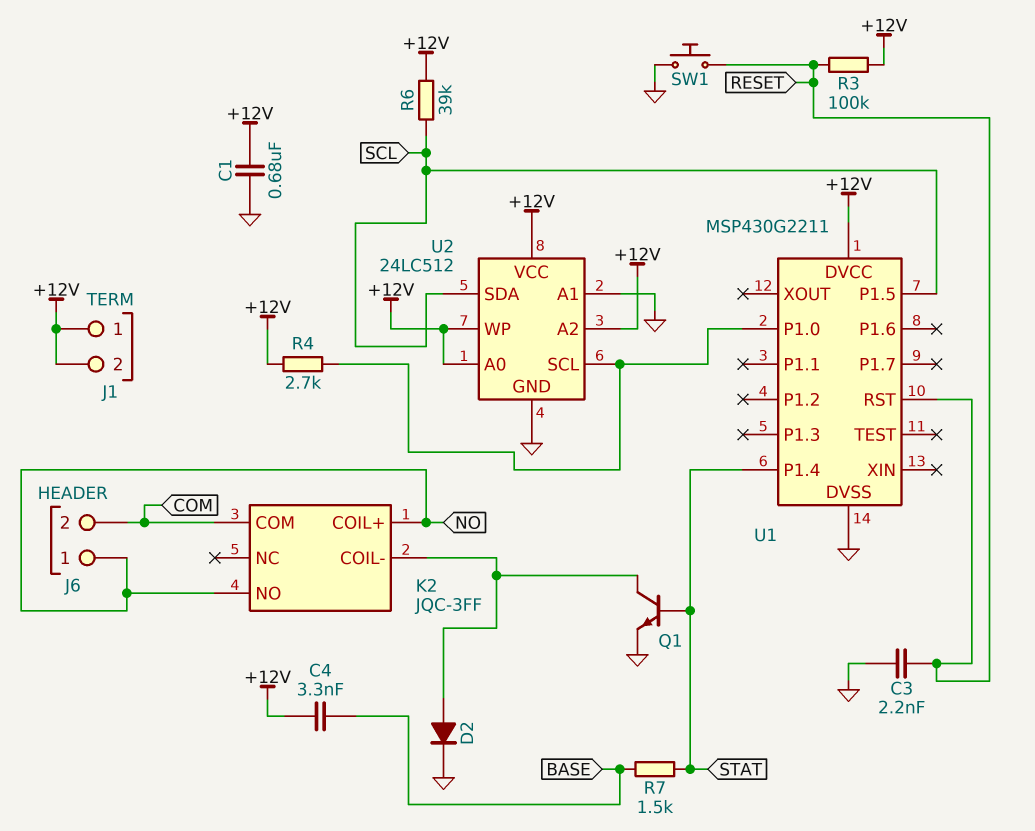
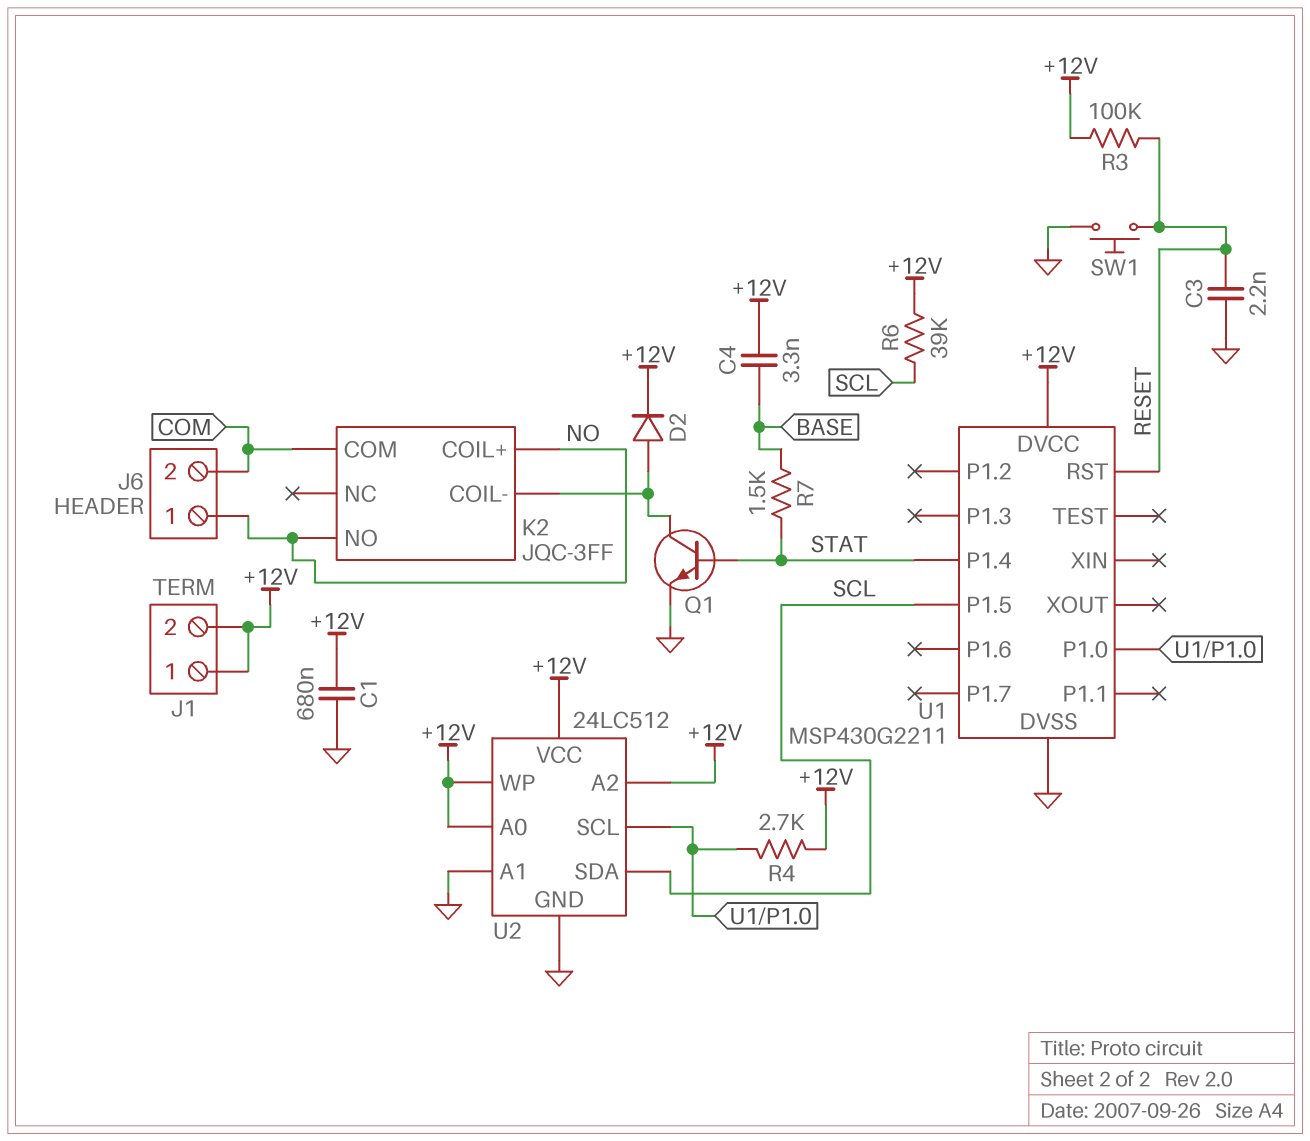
D2: diode (A K2/COIL-, K GND) -> diode (A K2/COIL-, K +12V)

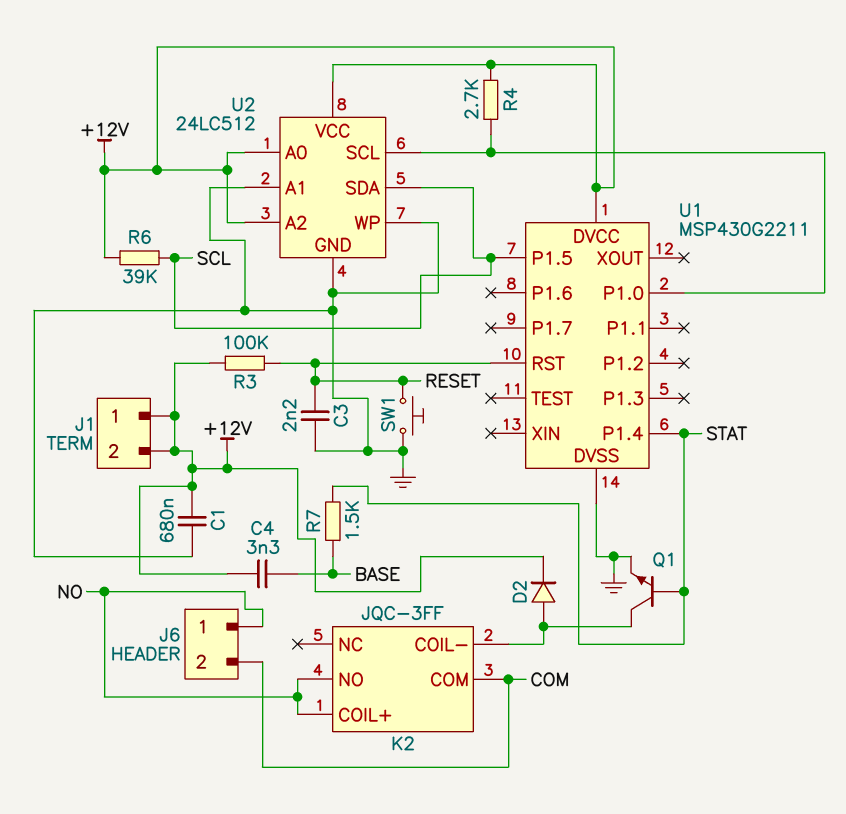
U2 pin WP: +12V -> GND

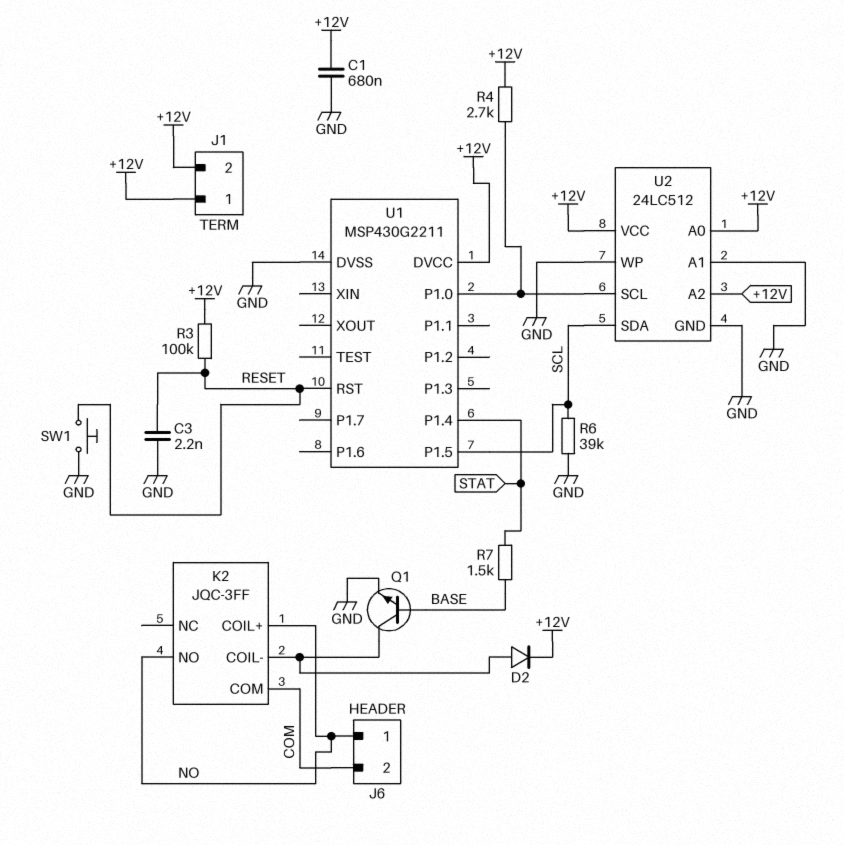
C4: 3.3nF (+12V, BASE) -> none
Q1: NPN (B STAT, C K2/COIL-, E GND) -> NPN (B BASE, C K2/COIL-, E GND)
R6: 39k (+12V, SCL) -> 39k (GND, SCL)

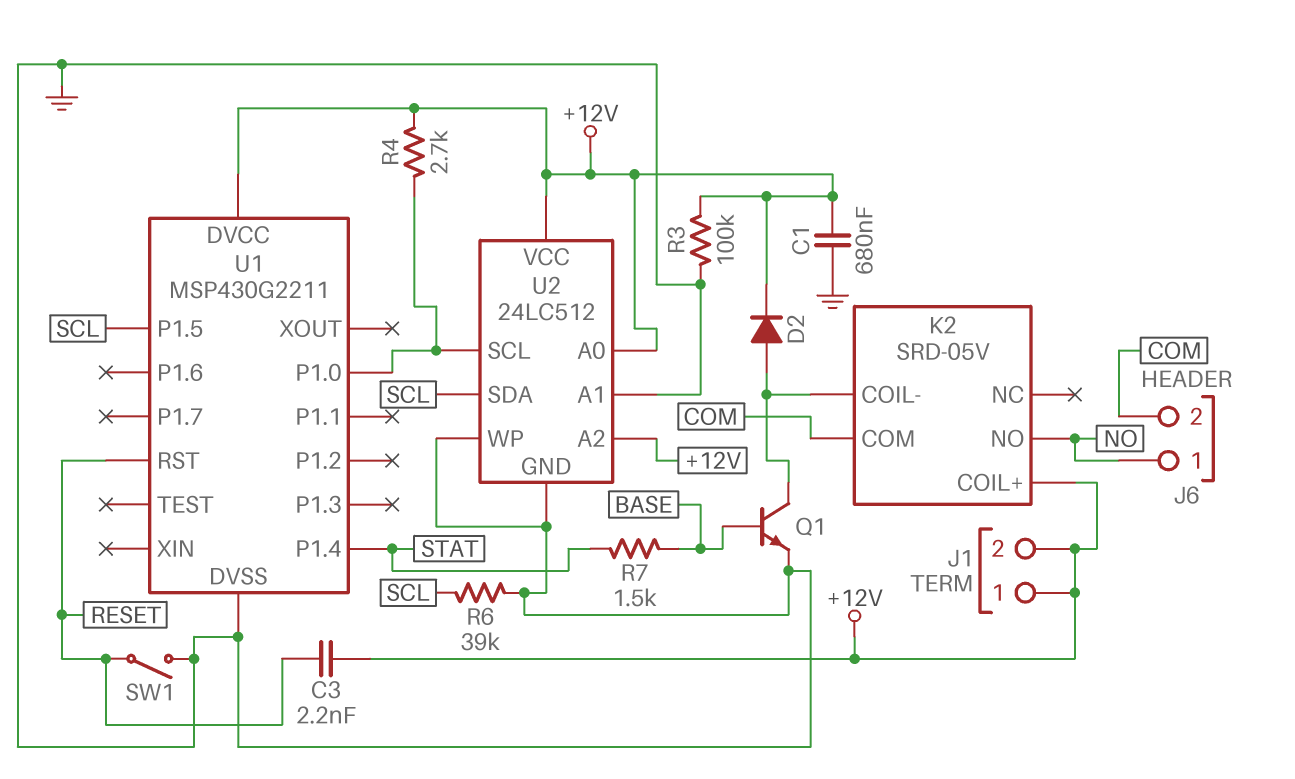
C3: 2.2nF (GND, RESET) -> 2.2nF (+12V, RESET)
K2: JQC-3FF -> SRD-05V
K2 pin COIL+: NO -> +12V
R3: 100k (+12V, RESET) -> 100k (+12V, GND)
SW1: button (GND, RESET) -> switch (GND, RESET)

